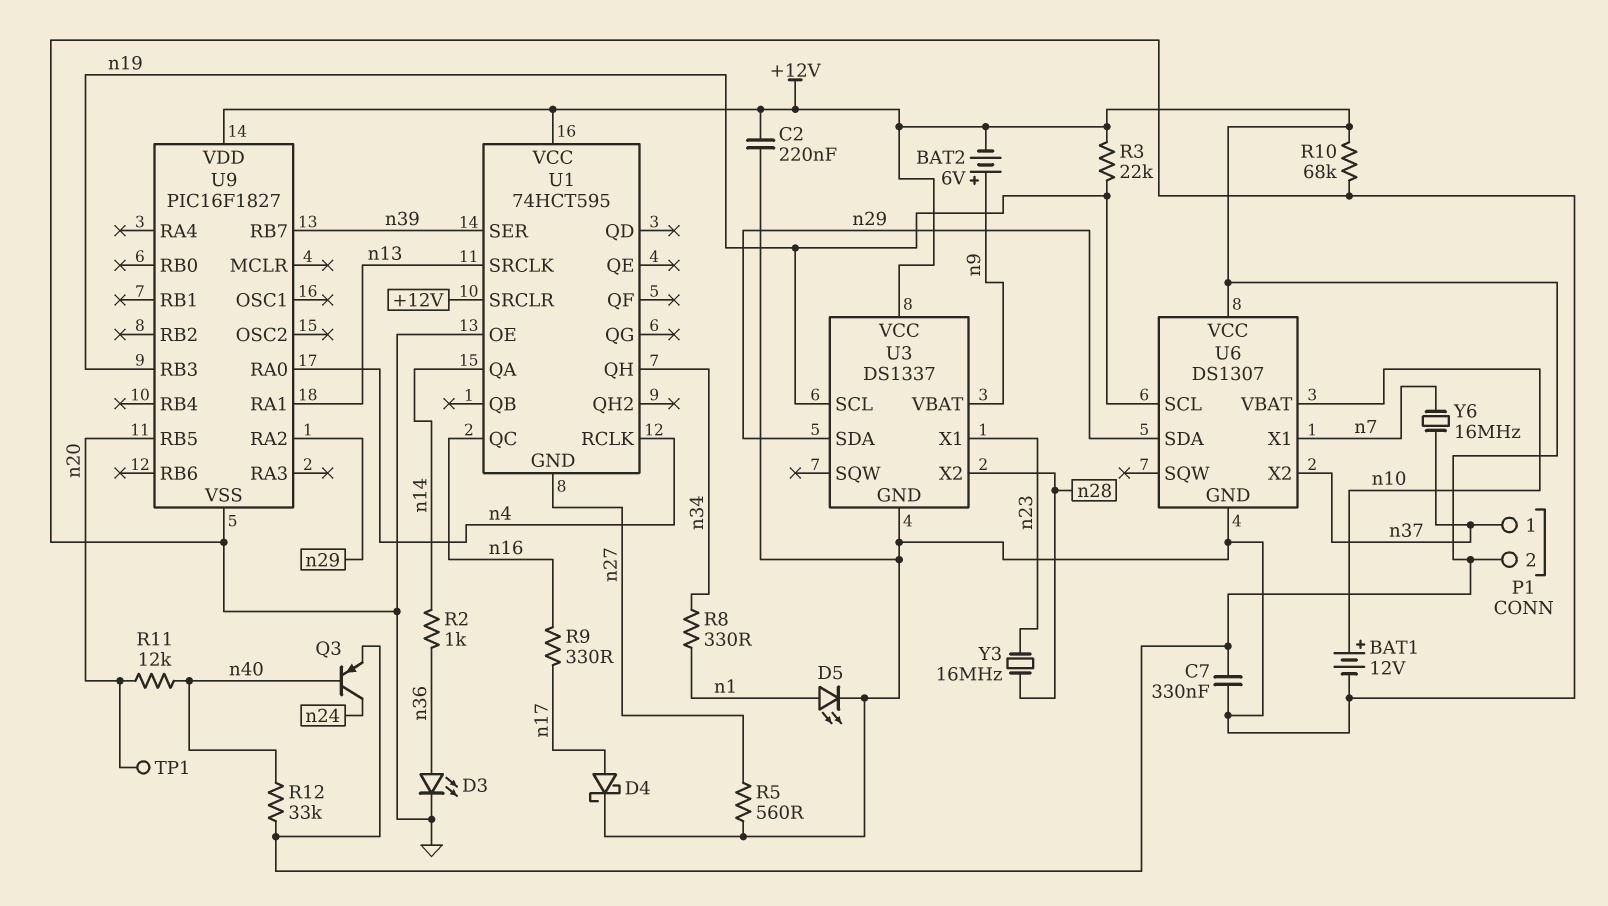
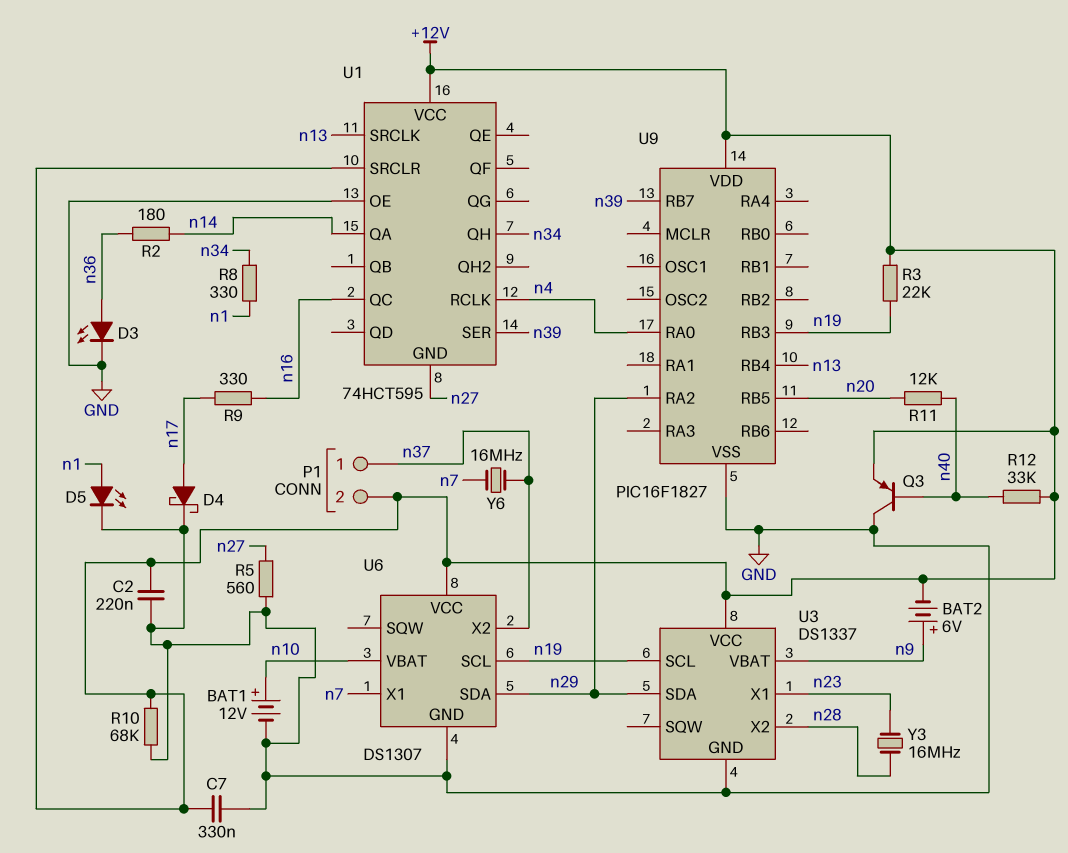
Q3: PNP (B n40, C n24, E +12V) -> PNP (B n40, C GND, E +12V)
R2: 1k (n14, n36) -> 180 (n14, n36)
TP1: test point (n20) -> none
U9 pin RA1: n13 -> none
U9 pin RB4: none -> n13

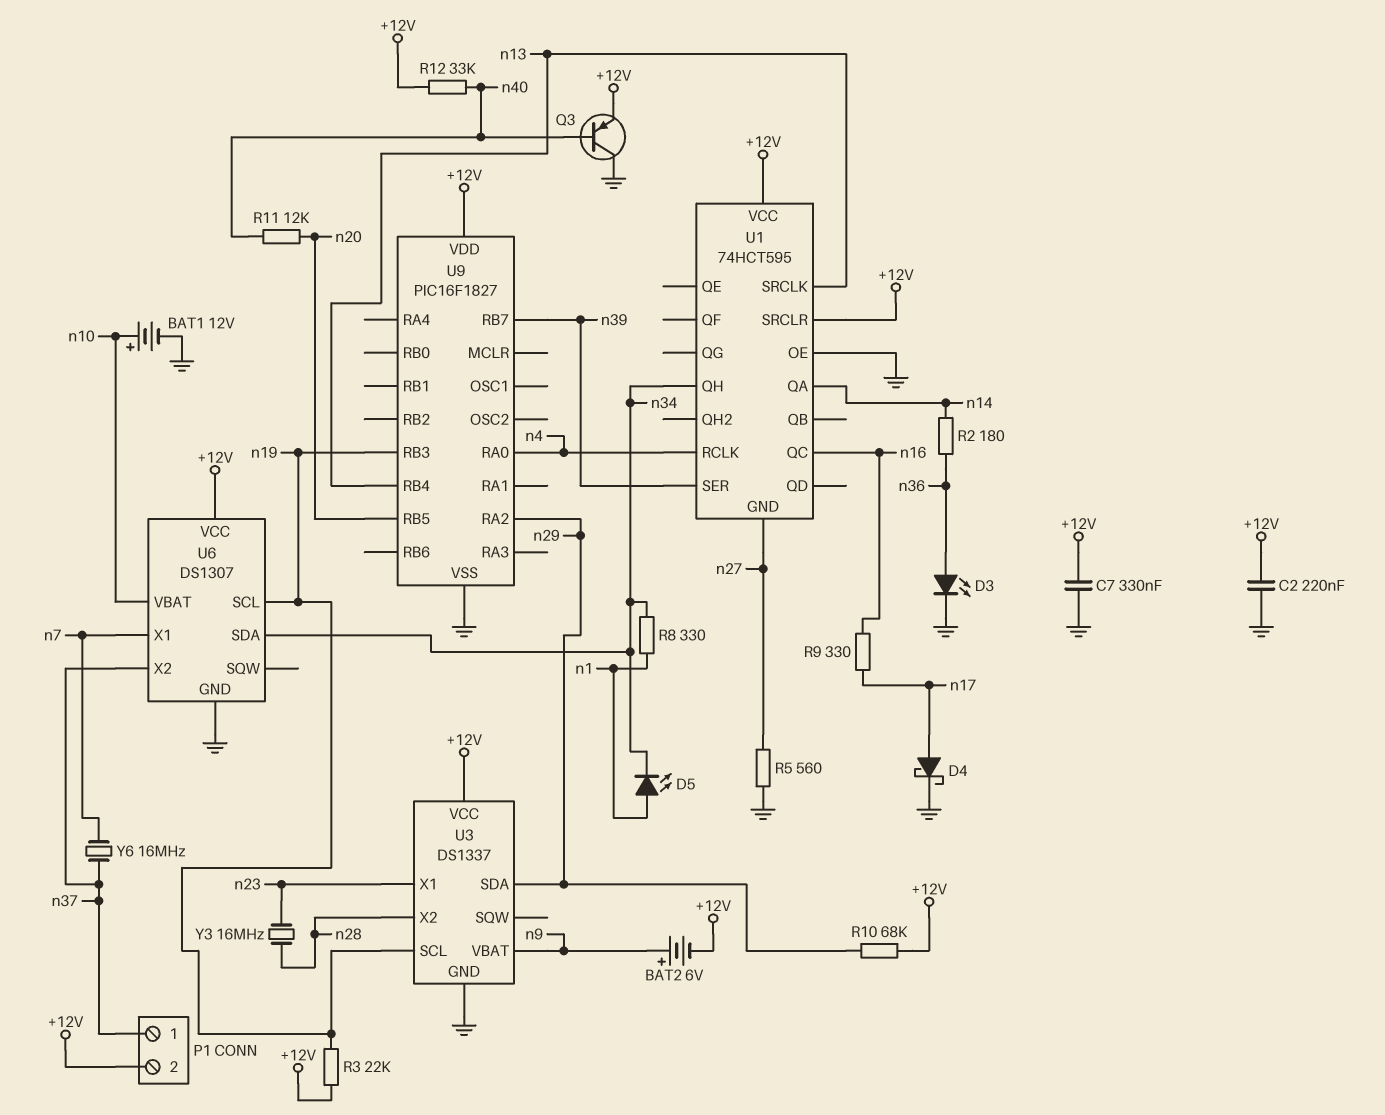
D5: LED (A n1, K GND) -> LED (A n1, K n34)
R10: 68k (+12V, GND) -> 68k (+12V, n29)
U6 pin SDA: n29 -> n34

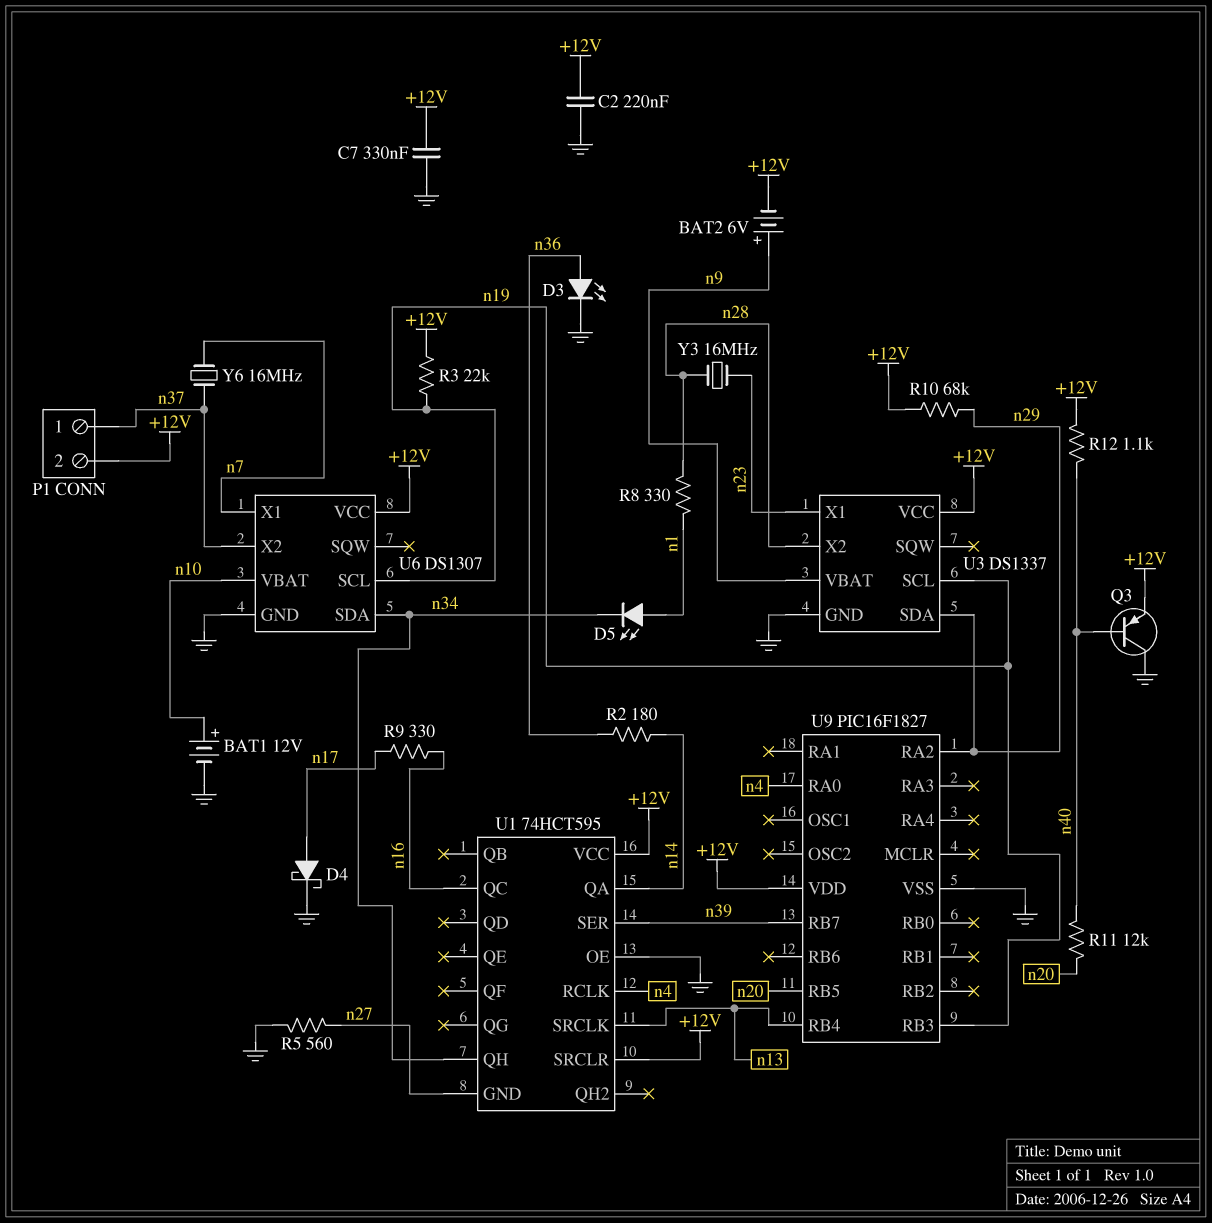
R8: 330 (n1, n34) -> 330 (n1, n28)
R12: 33k (+12V, n40) -> 1.1k (+12V, n40)

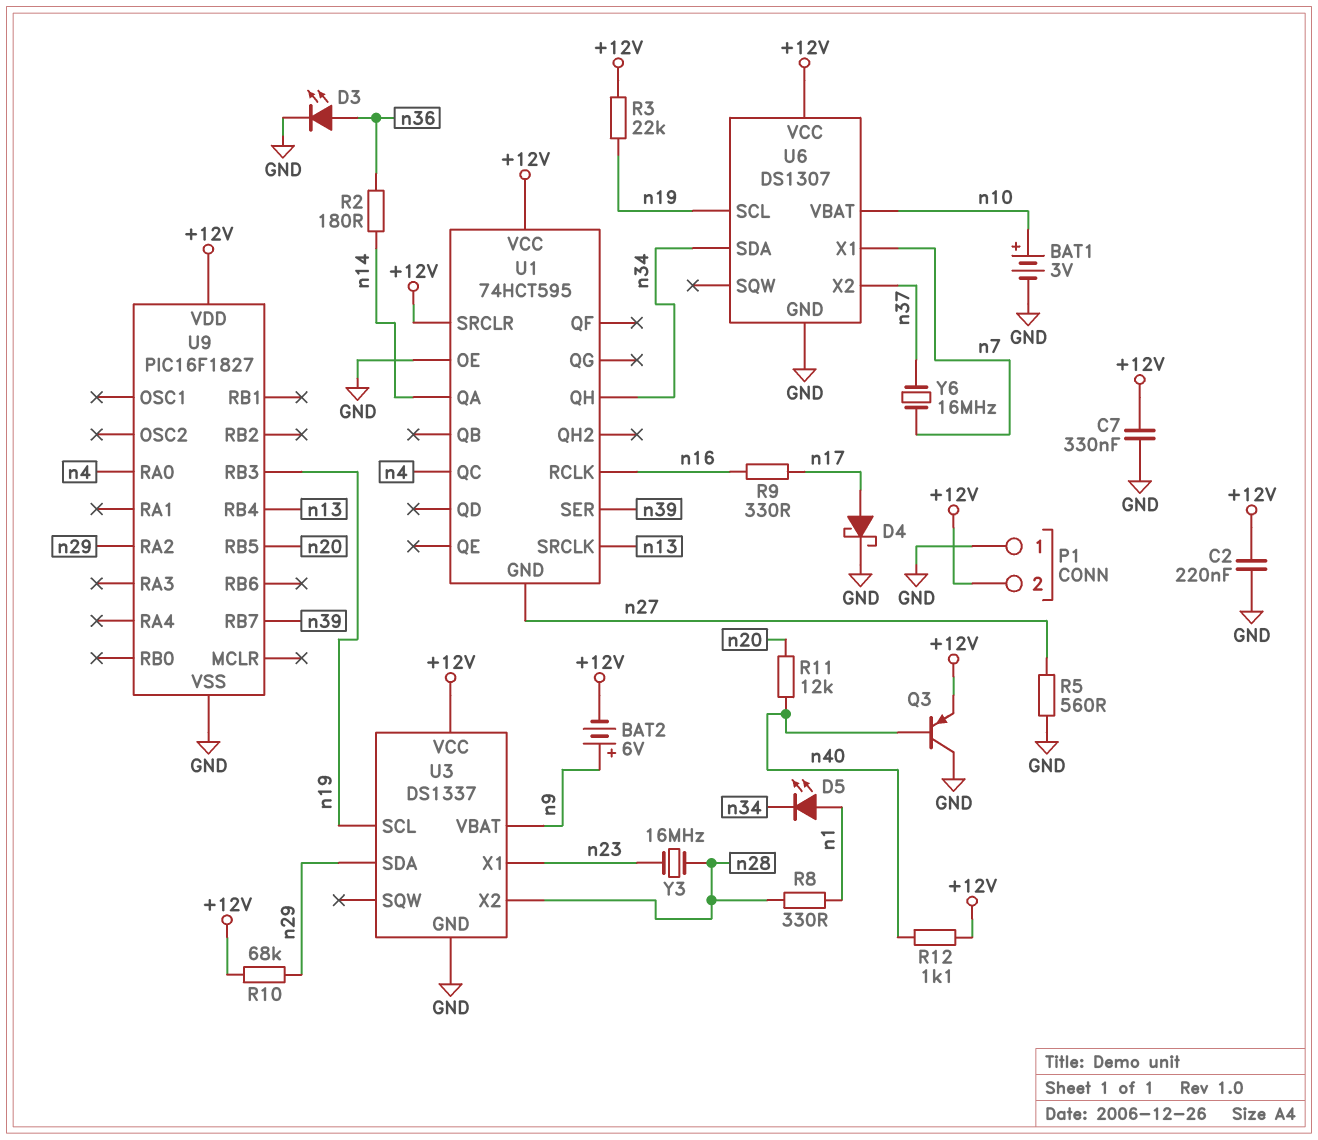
BAT1: 12V (plus n10, minus GND) -> 3V (plus n10, minus GND)
P1 pin 1: n37 -> GND
U1 pin QC: n16 -> n4
U1 pin RCLK: n4 -> n16

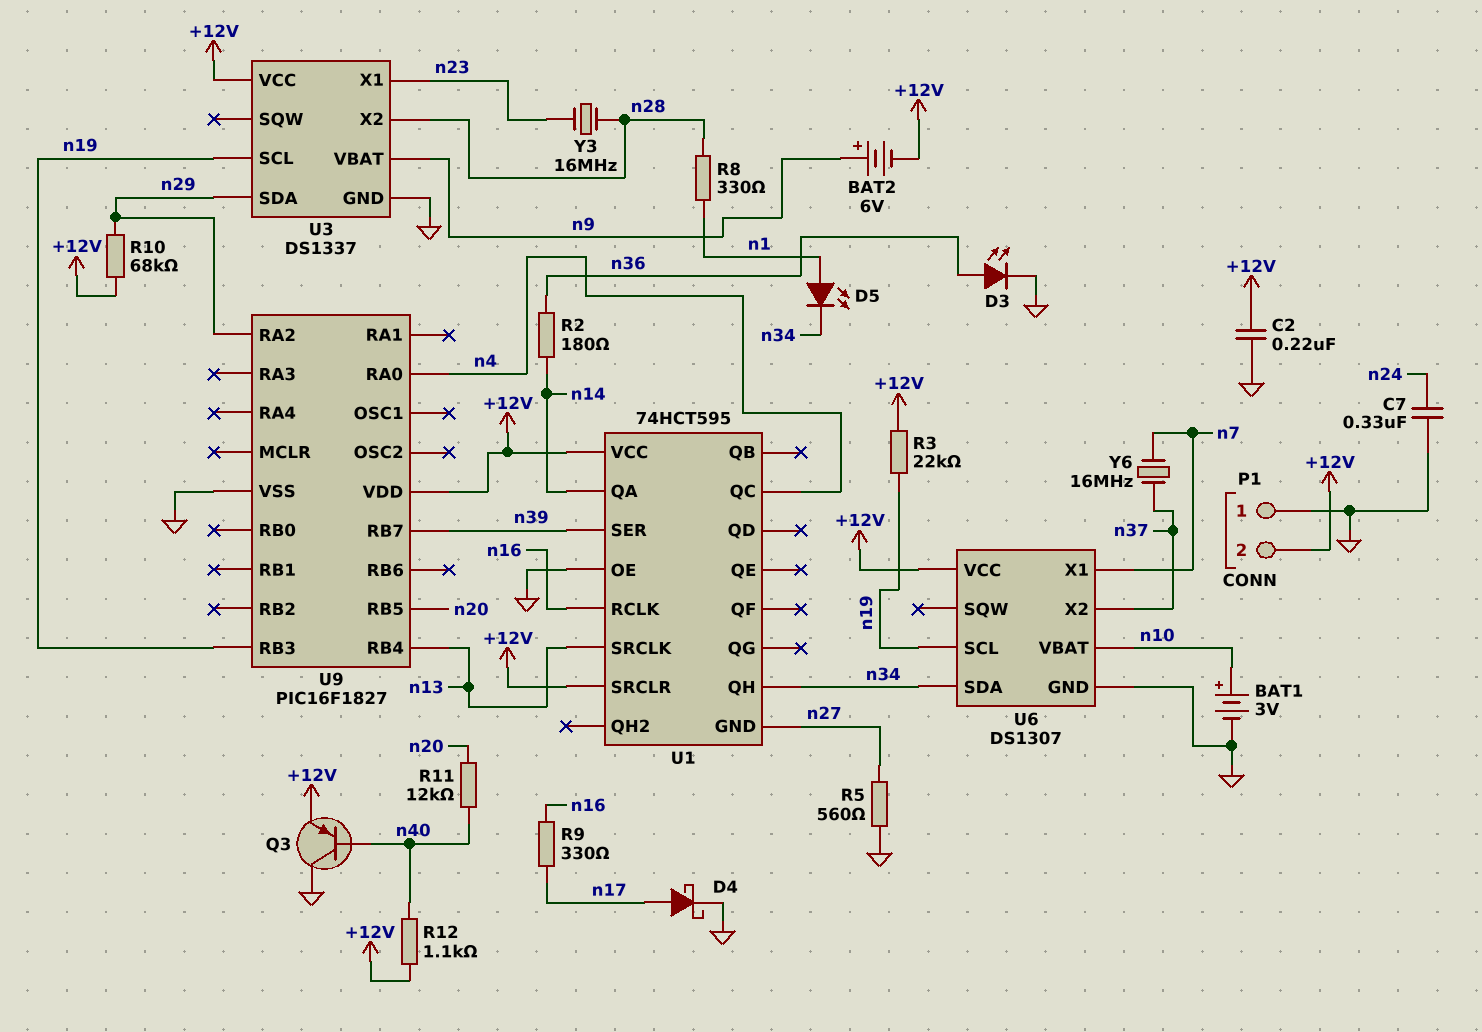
C7: 330nF (+12V, GND) -> 330nF (GND, n24)

